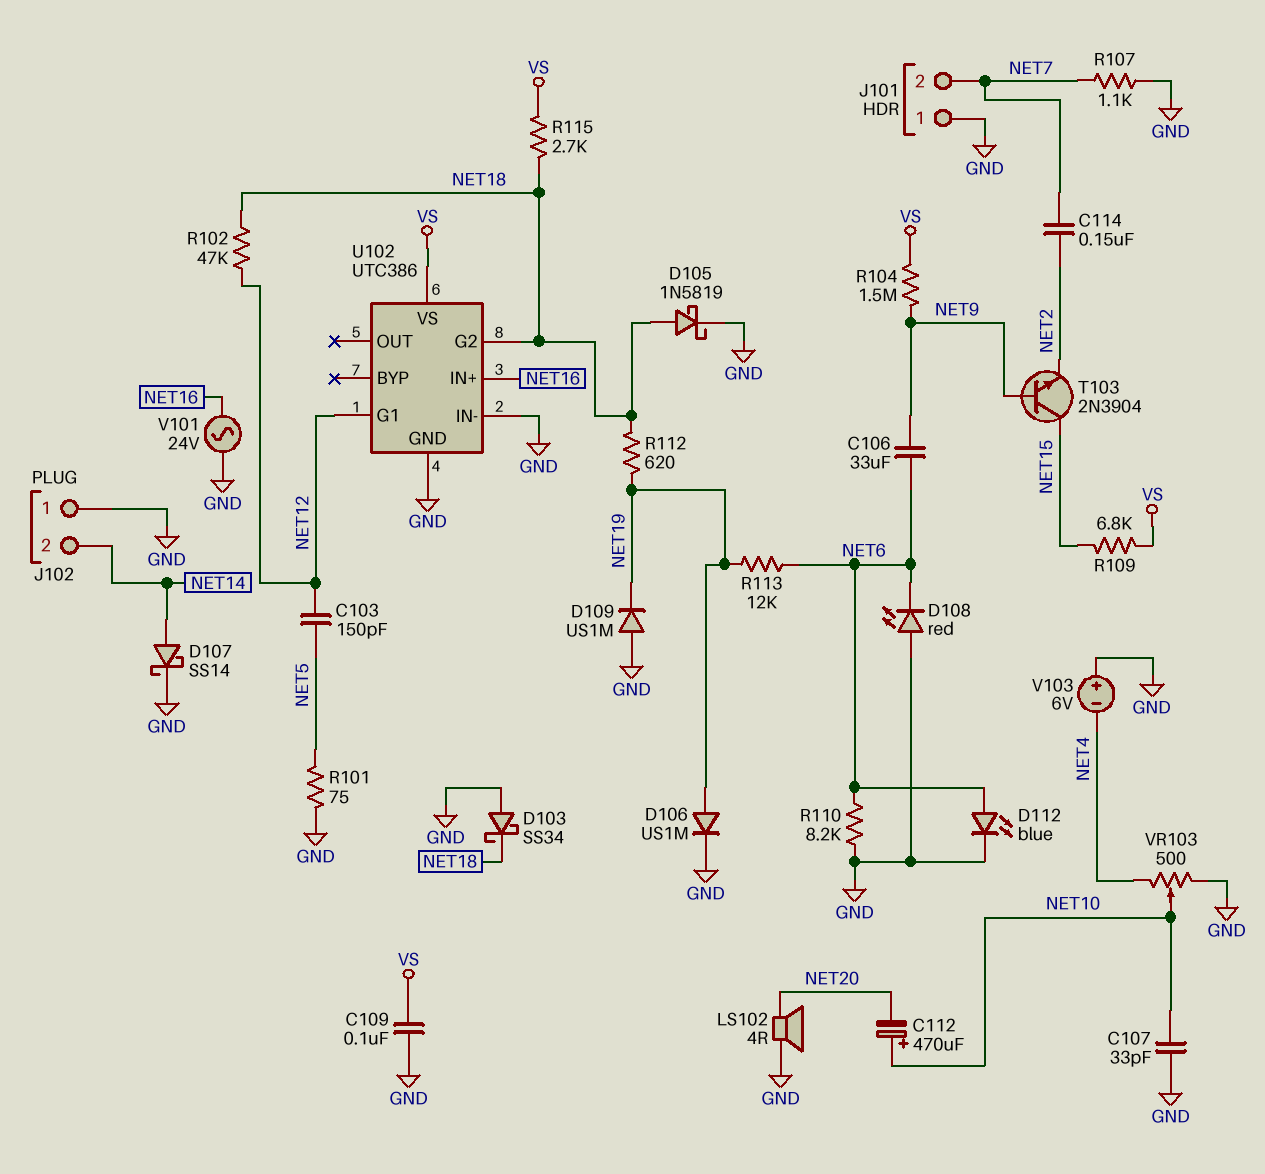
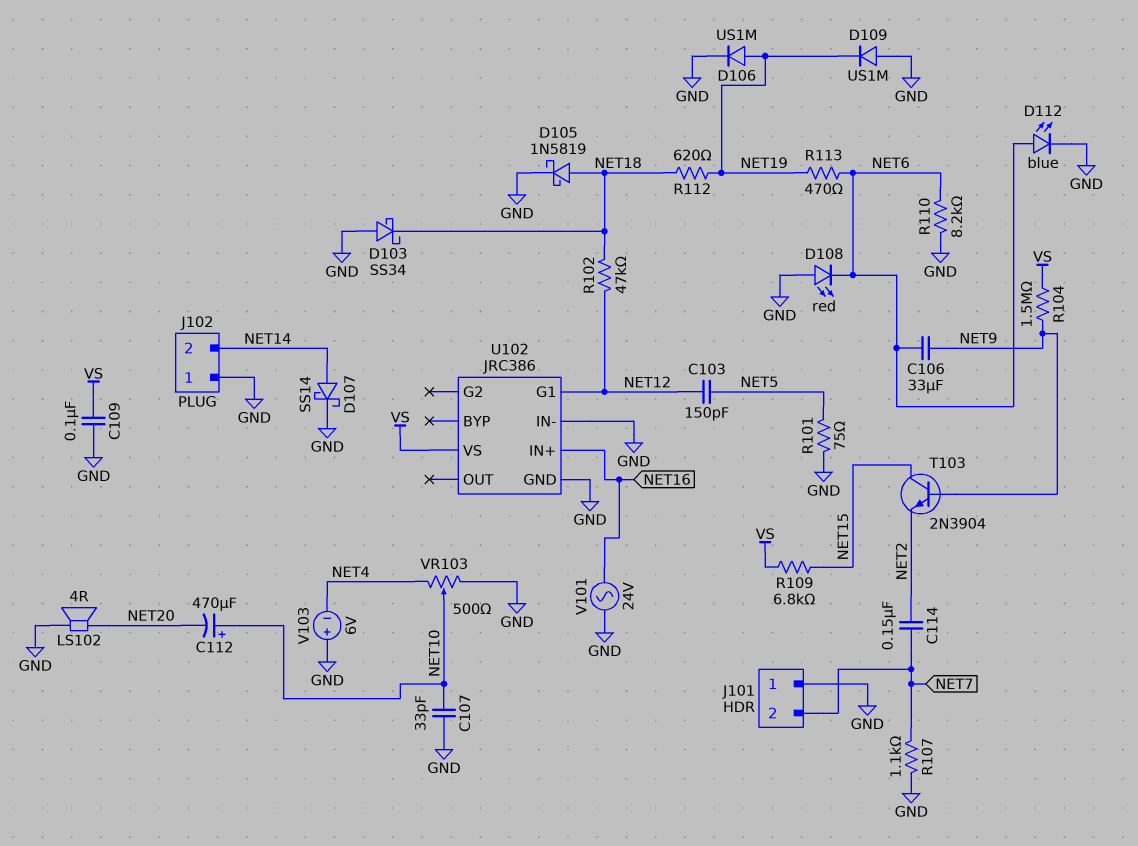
R113: 12k (NET6, NET19) -> 470 (NET6, NET19)
R115: 2.7k (NET18, VS) -> none
U102: UTC386 -> JRC386
U102 pin G2: NET18 -> none

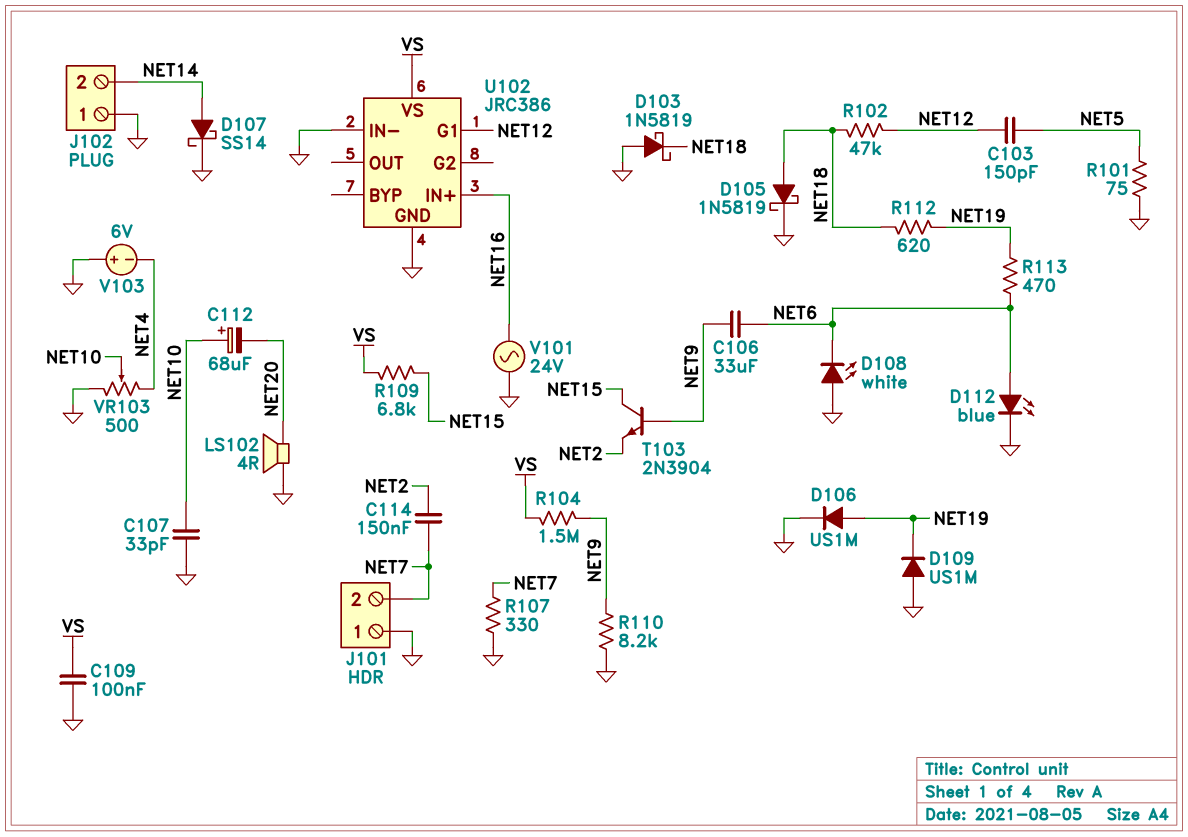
C112: 470uF (plus NET10, minus NET20) -> 68uF (plus NET10, minus NET20)
D103: schottky SS34 (A GND, K NET18) -> schottky 1N5819 (A GND, K NET18)
D108: LED red (A GND, K NET6) -> LED white (A GND, K NET6)
R107: 1.1k (GND, NET7) -> 330 (GND, NET7)
R110: 8.2k (GND, NET6) -> 8.2k (GND, NET9)

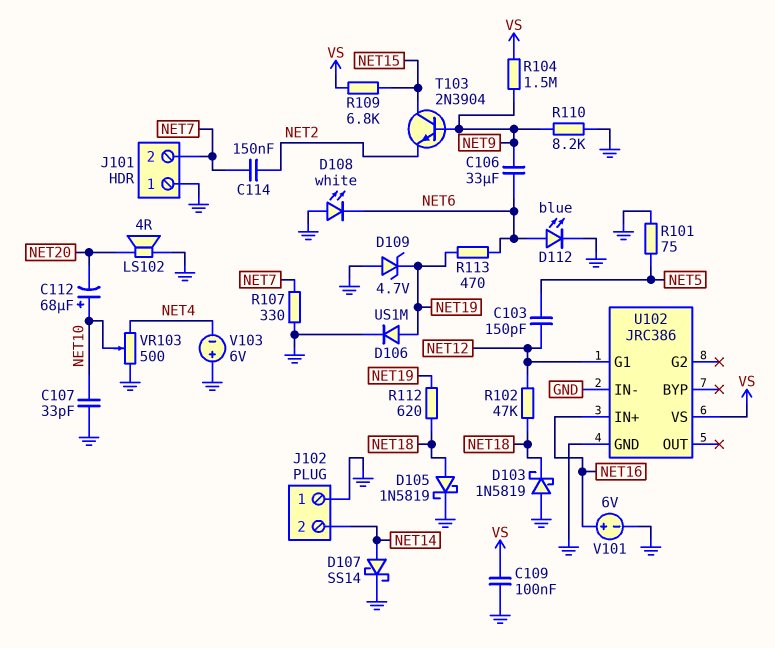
D109: diode US1M (A GND, K NET19) -> zener 4.7V (A GND, K NET19)
V101: AC 24V (GND, NET16) -> 6V (plus NET16, minus GND)

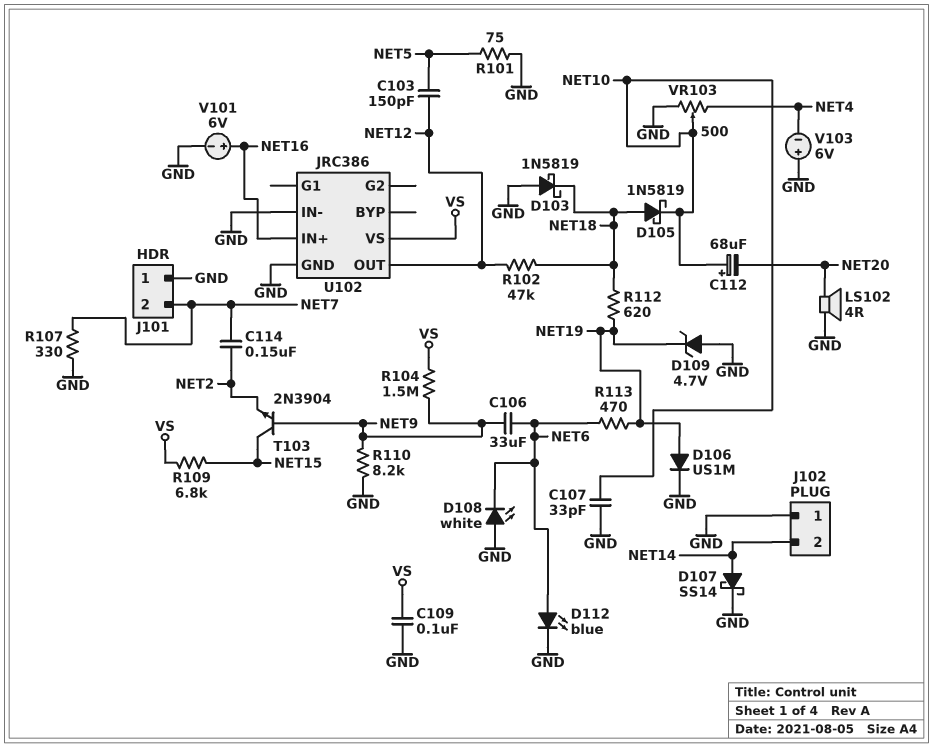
D105: schottky 1N5819 (A NET18, K GND) -> schottky 1N5819 (A NET18, K NET10)
U102 pin G1: NET12 -> none
U102 pin OUT: none -> NET12

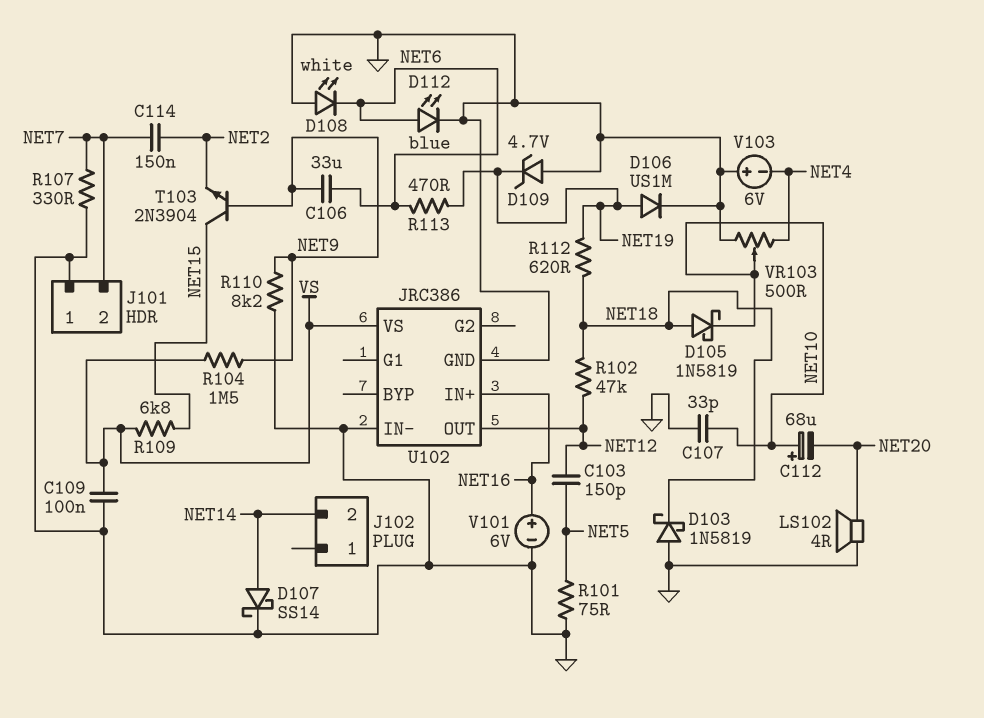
J102 pin 1: GND -> none

